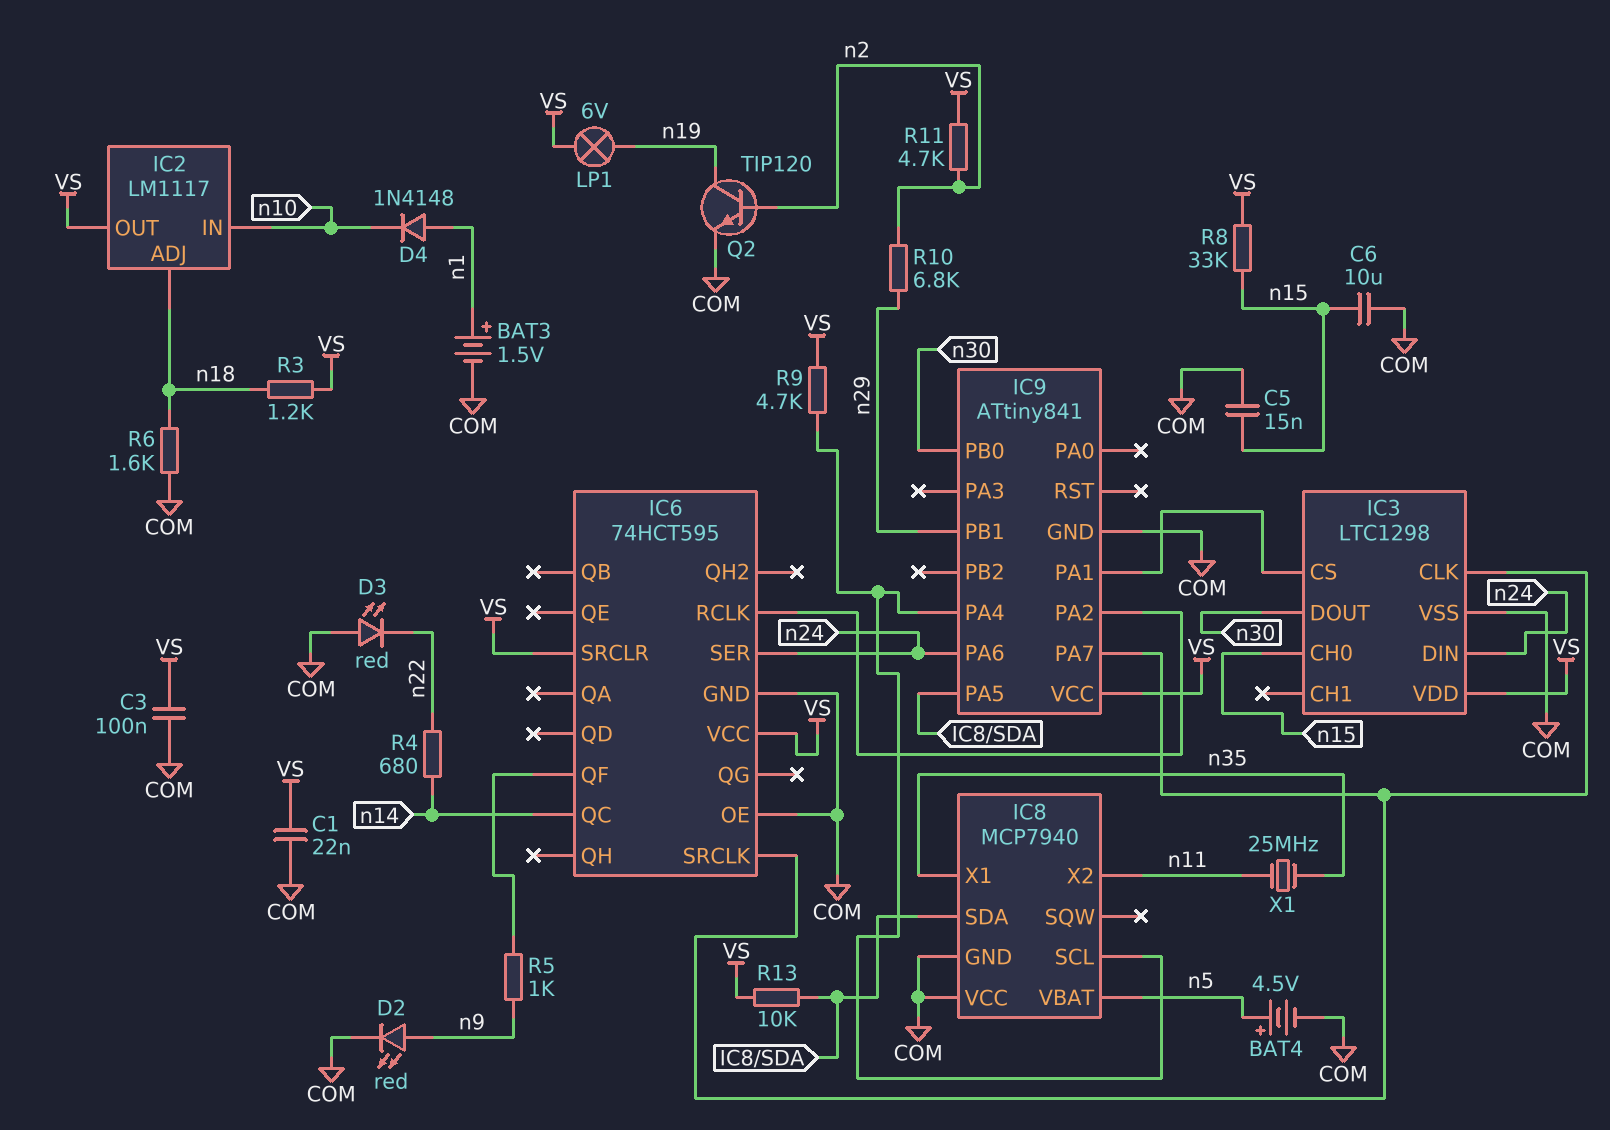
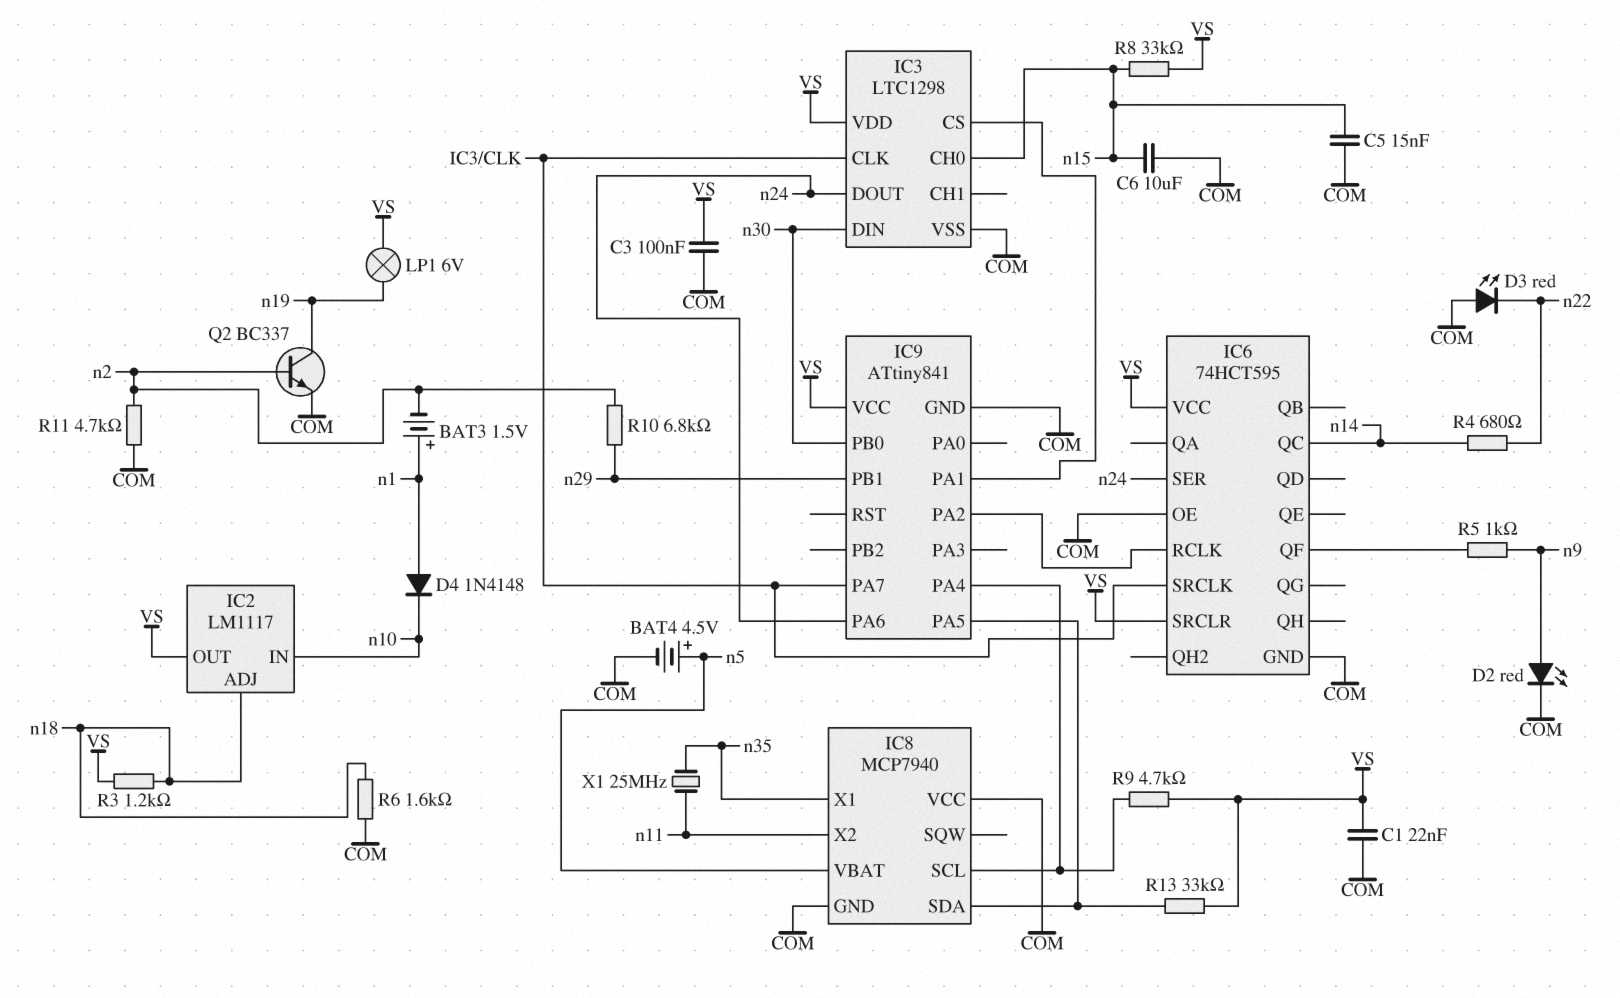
BAT3: 1.5V (plus n1, minus COM) -> 1.5V (plus n1, minus n2)
IC3 pin DIN: n24 -> n30
IC3 pin DOUT: n30 -> n24
Q2: NPN TIP120 (B n2, C n19, E COM) -> NPN BC337 (B n2, C n19, E COM)
R11: 4.7k (VS, n2) -> 4.7k (COM, n2)
R13: 10k (IC8/SDA, VS) -> 33k (IC8/SDA, VS)

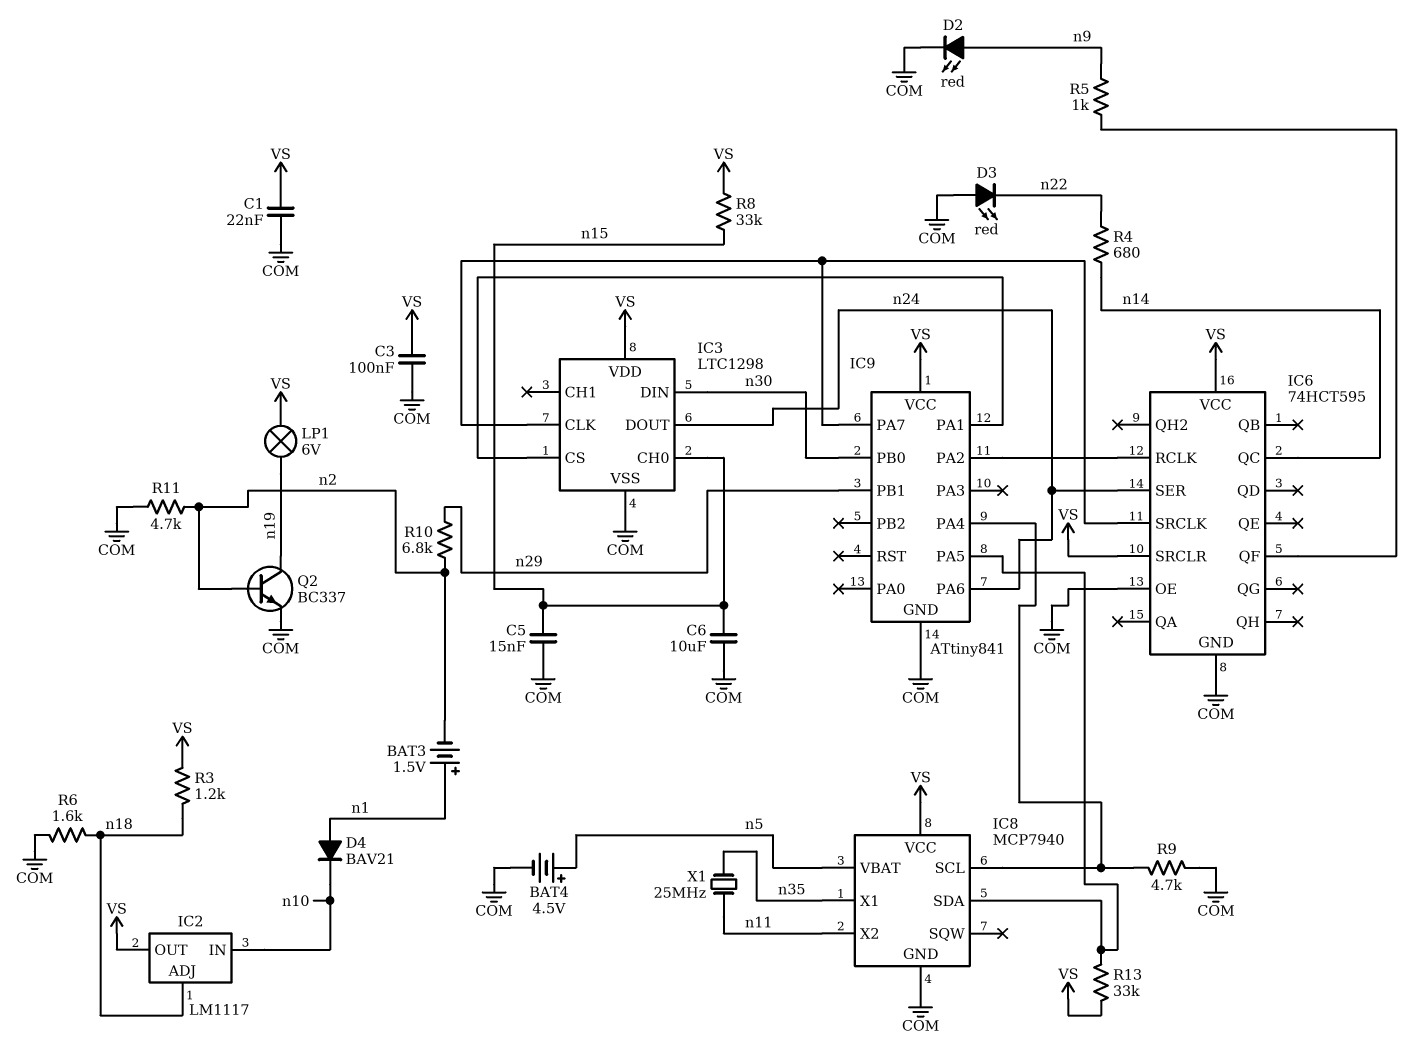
D4: diode 1N4148 (A n1, K n10) -> diode BAV21 (A n1, K n10)
IC8 pin VCC: COM -> VS
R9: 4.7k (IC8/SCL, VS) -> 4.7k (COM, IC8/SCL)

